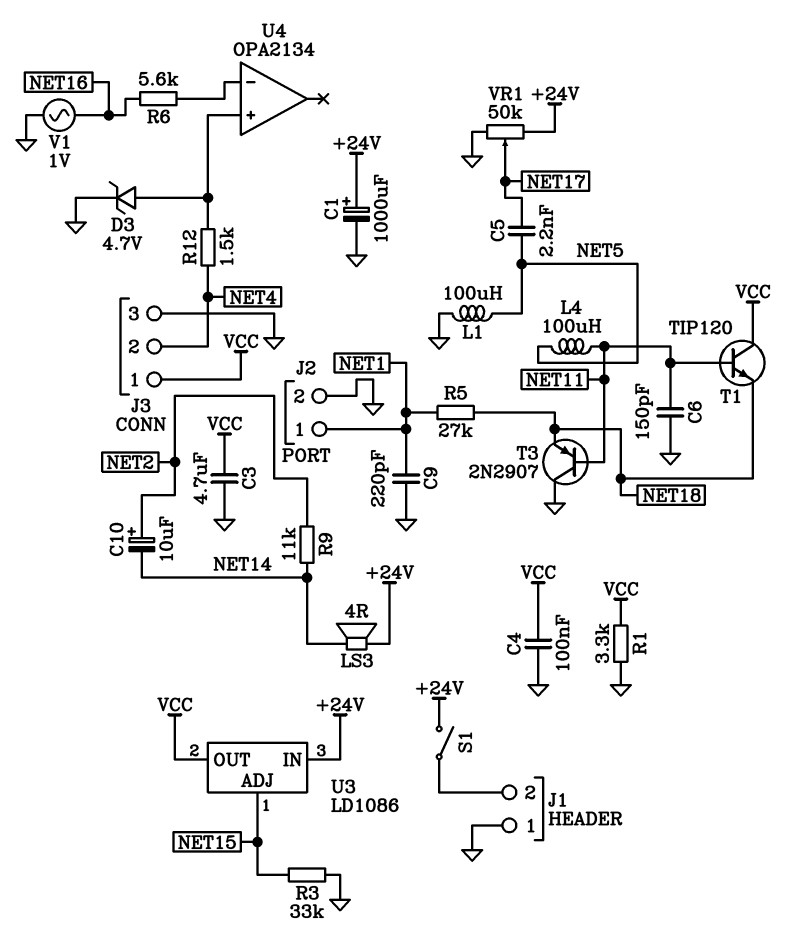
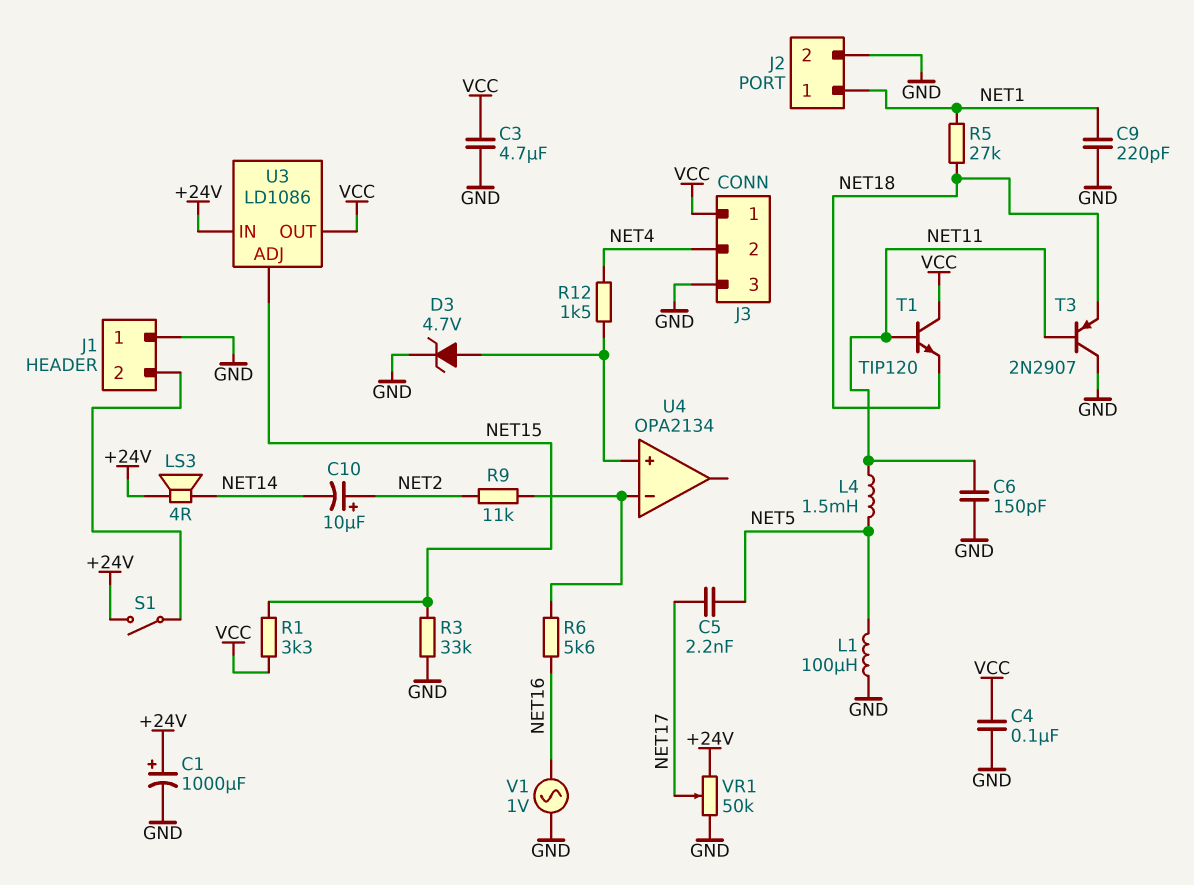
L4: 100uH (NET5, NET11) -> 1.5mH (NET5, NET11)
R1: 3.3k (GND, VCC) -> 3.3k (NET15, VCC)
R9: 11k (NET2, NET14) -> 11k (NET2, U4/in-)

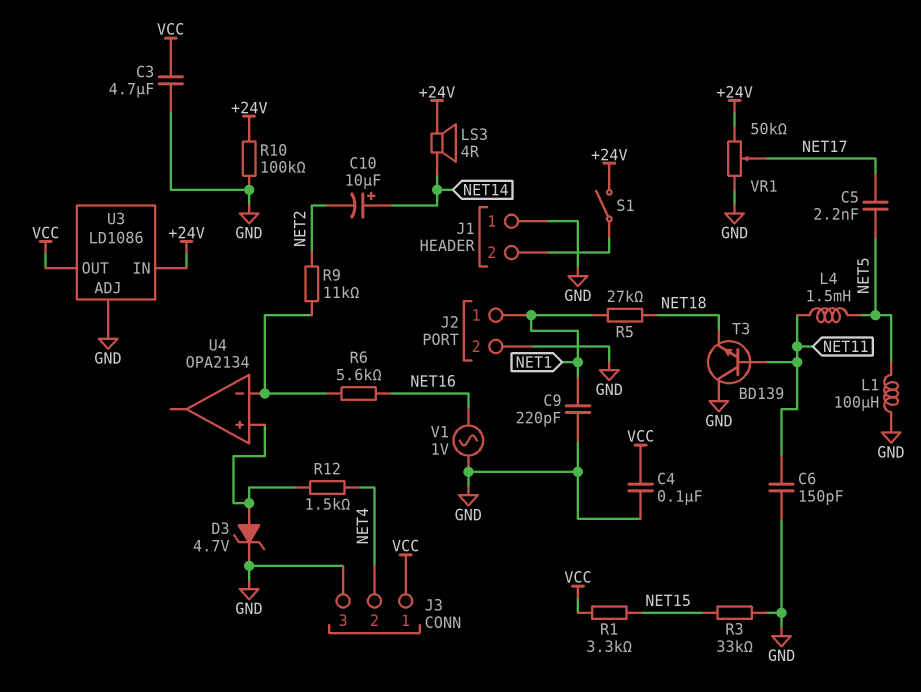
C1: 1000uF (plus +24V, minus GND) -> none
C10: 10uF (plus NET2, minus NET14) -> 10uF (plus NET14, minus NET2)
R10: none -> 100k (+24V, GND)
T1: NPN TIP120 (B NET11, C VCC, E NET18) -> none
T3: PNP 2N2907 (B NET11, C GND, E NET18) -> NPN BD139 (B NET11, C GND, E NET18)
U3 pin ADJ: NET15 -> GND

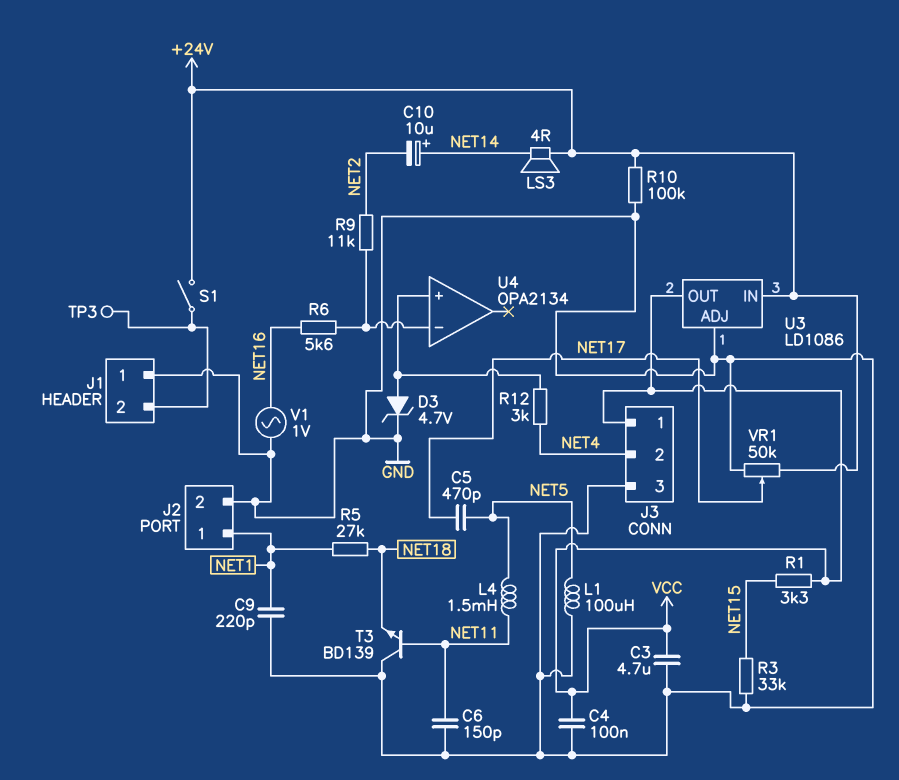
C5: 2.2nF (NET5, NET17) -> 470pF (NET5, NET17)
R12: 1.5k (NET4, U4/in+) -> 3k (NET4, U4/in+)
TP3: none -> test point (J1/2)

